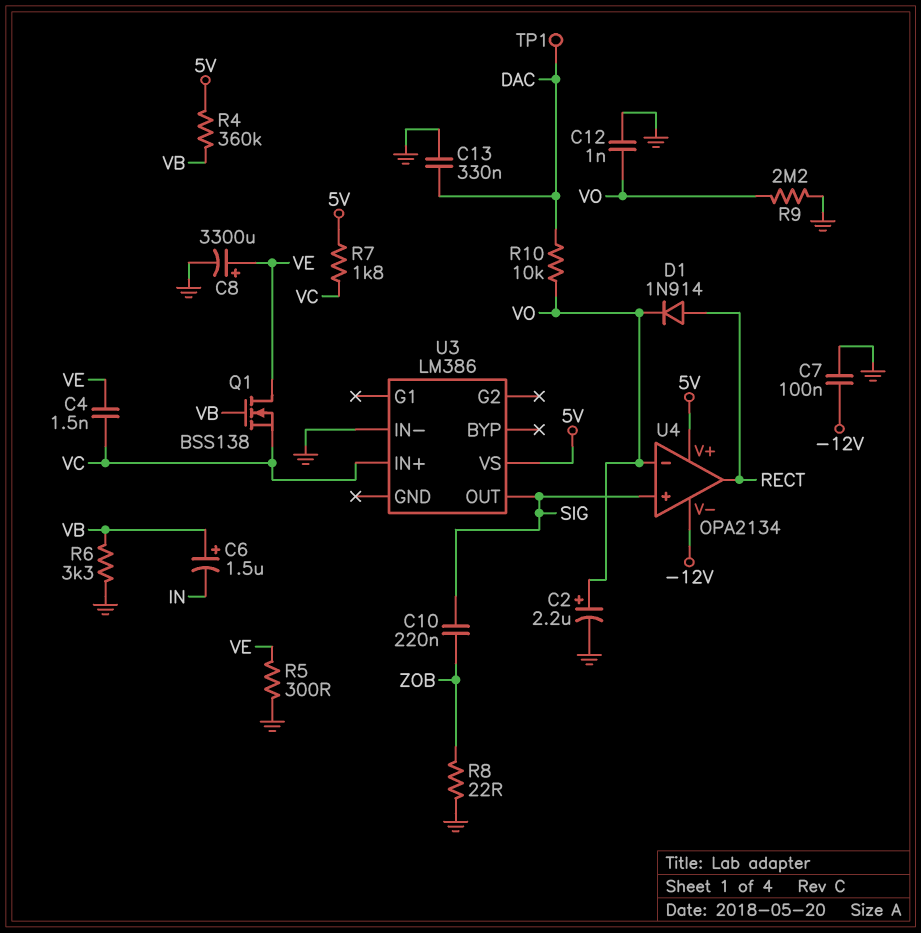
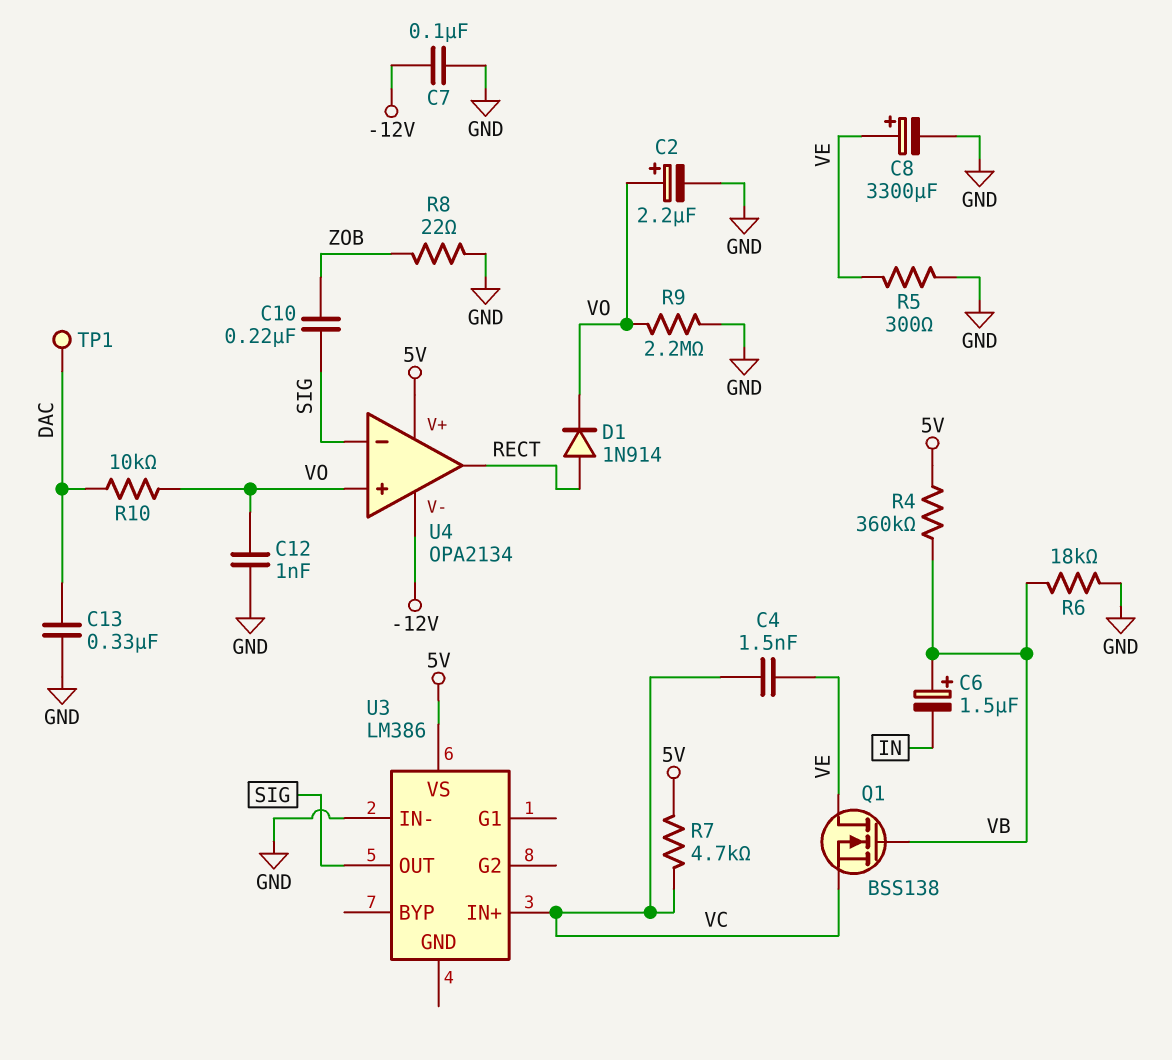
R6: 3.3k (GND, VB) -> 18k (GND, VB)
R7: 1.8k (5V, VC) -> 4.7k (5V, VC)
U4 pin in+: SIG -> VO
U4 pin in-: VO -> SIG

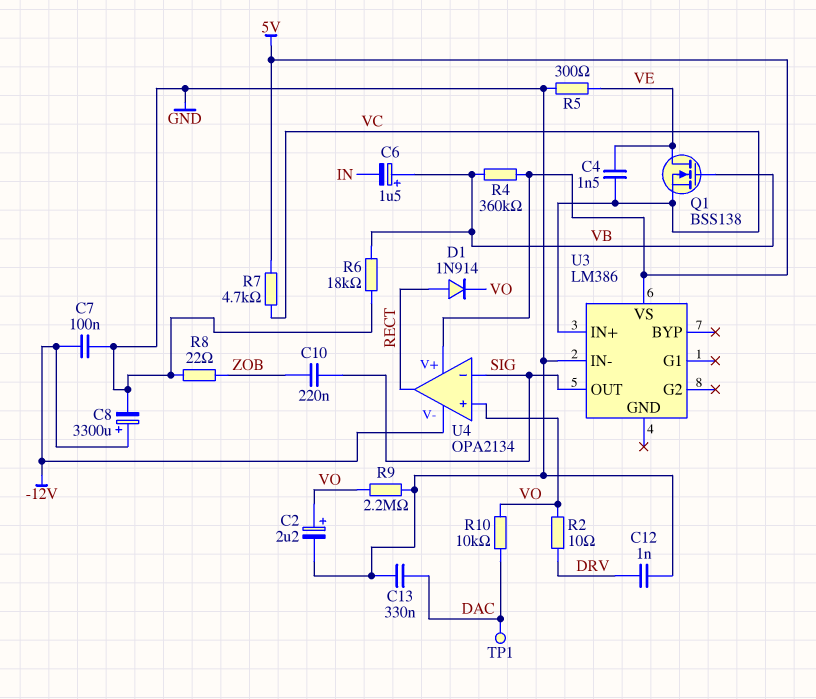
C8: 3300uF (plus VE, minus GND) -> 3300uF (plus -12V, minus GND)
C12: 1nF (GND, VO) -> 1nF (DRV, GND)
R2: none -> 10 (DRV, VO)

